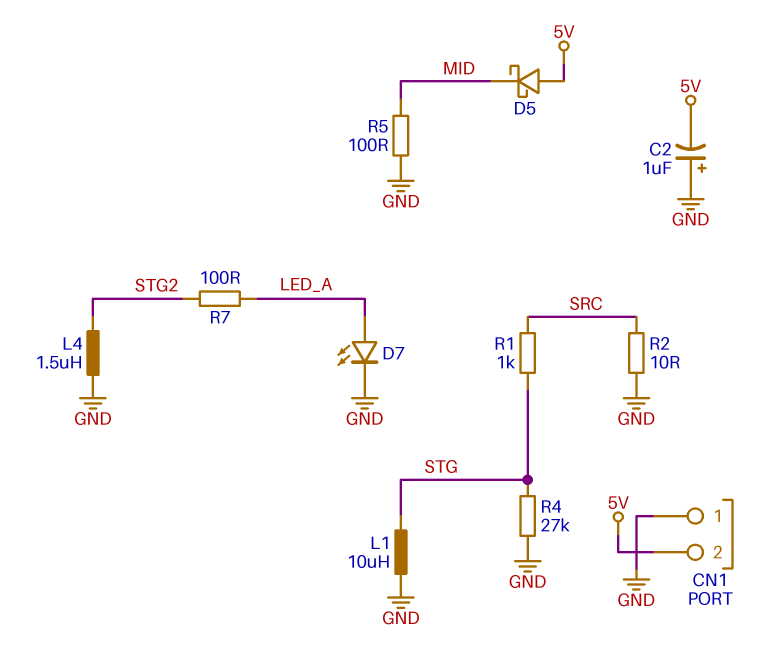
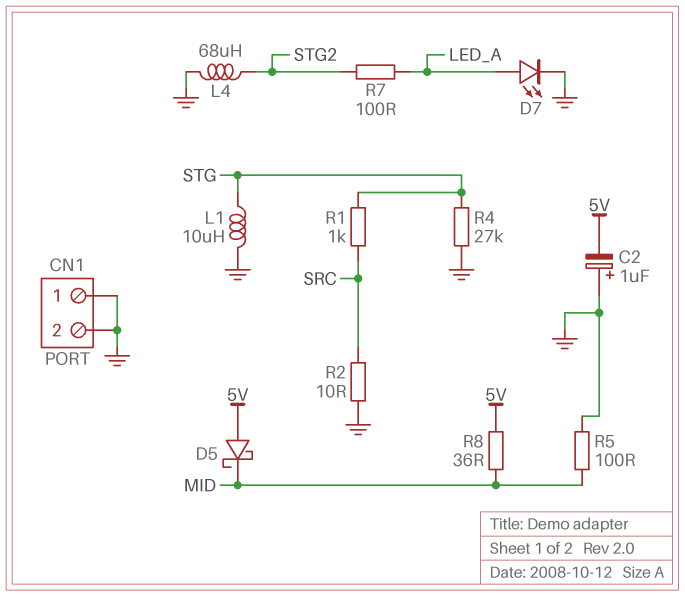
CN1 pin 2: 5V -> GND
L4: 1.5uH (GND, STG2) -> 68uH (GND, STG2)
R8: none -> 36 (5V, MID)

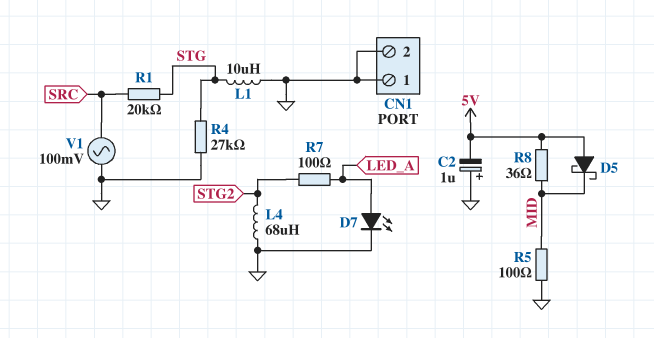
R1: 1k (SRC, STG) -> 20k (SRC, STG)
R2: 10 (GND, SRC) -> none
V1: none -> AC 100mV (GND, SRC)

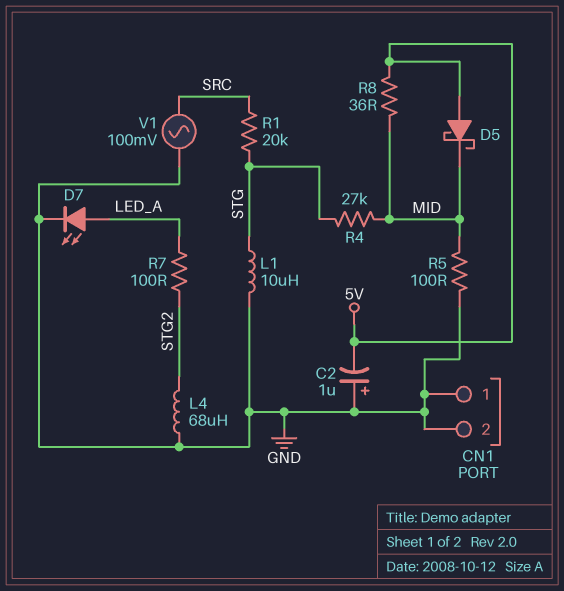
R4: 27k (GND, STG) -> 27k (MID, STG)

